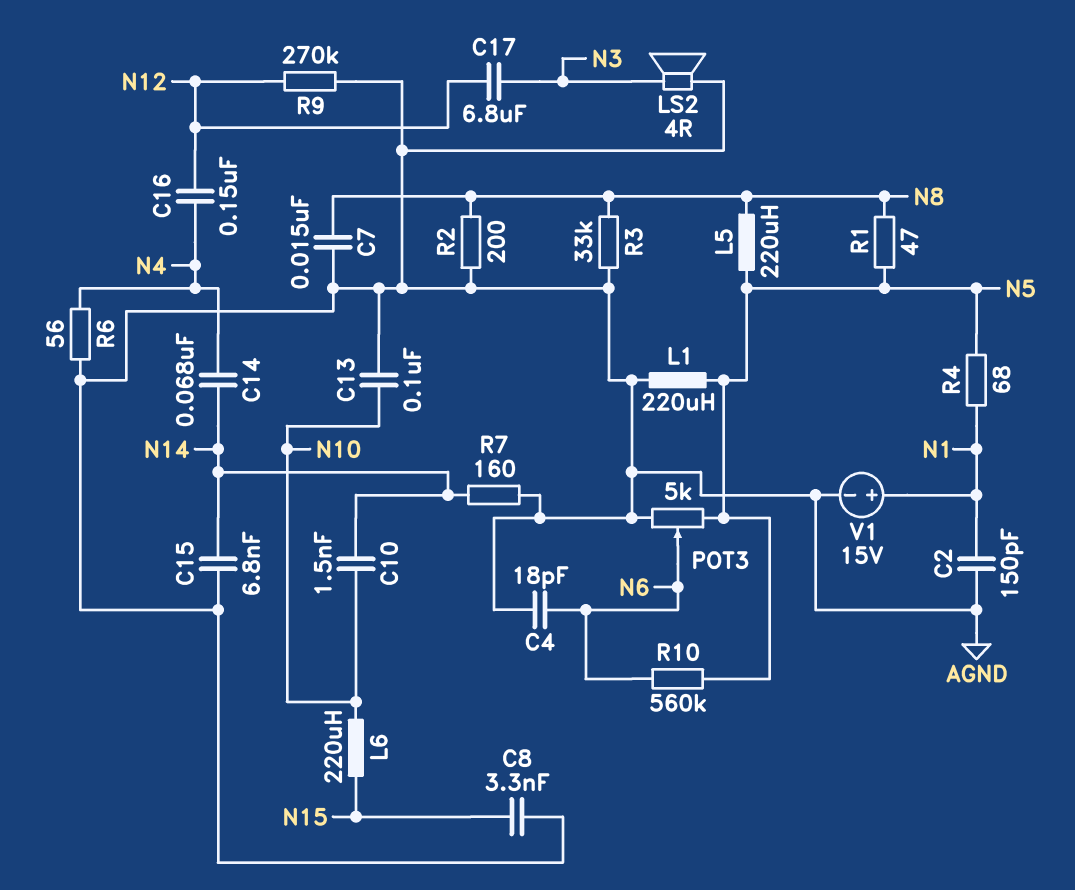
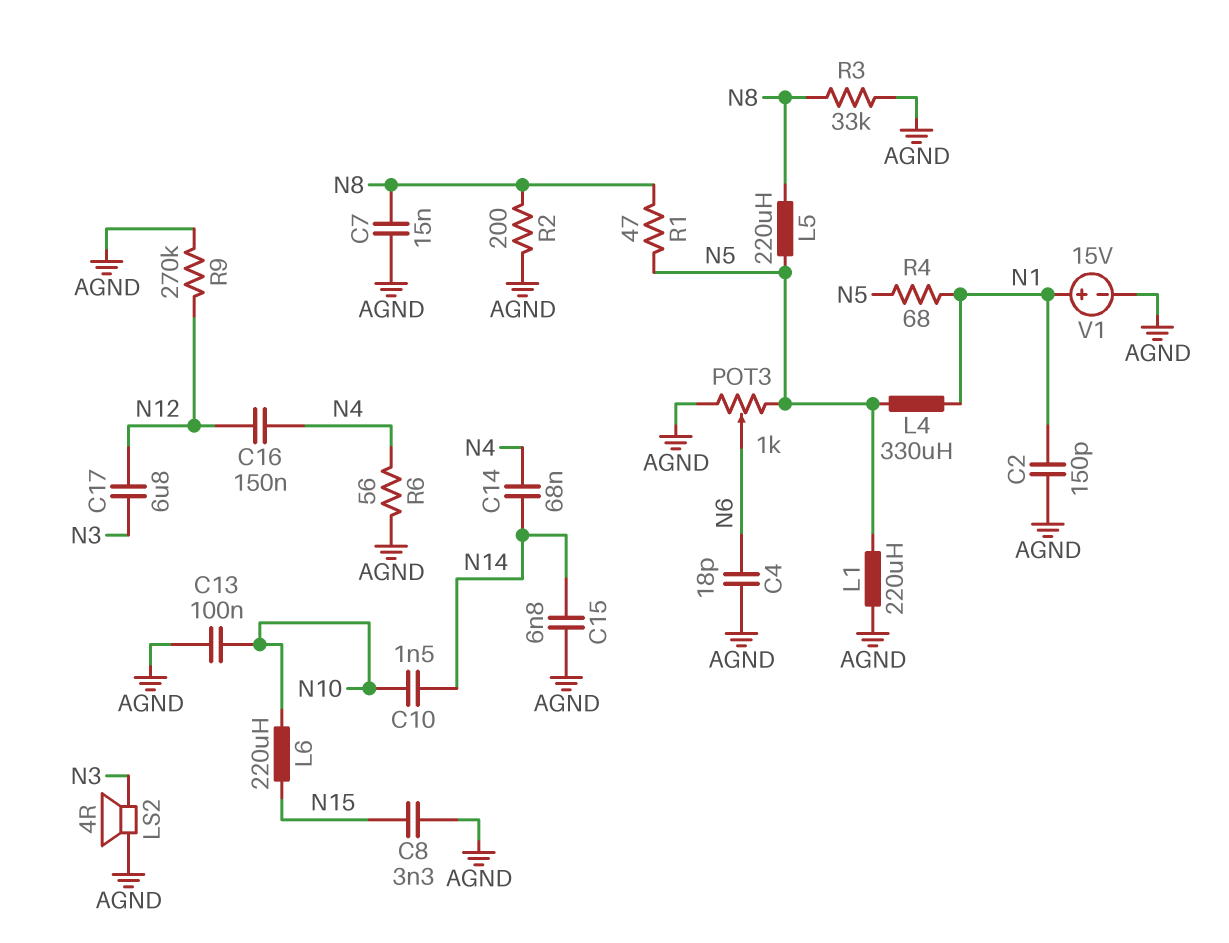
L4: none -> 330uH (N1, N5)
POT3: 5k (AGND, N5, wiper N6) -> 1k (AGND, N5, wiper N6)
R7: 160 (AGND, N14) -> none
R10: 560k (N5, N6) -> none

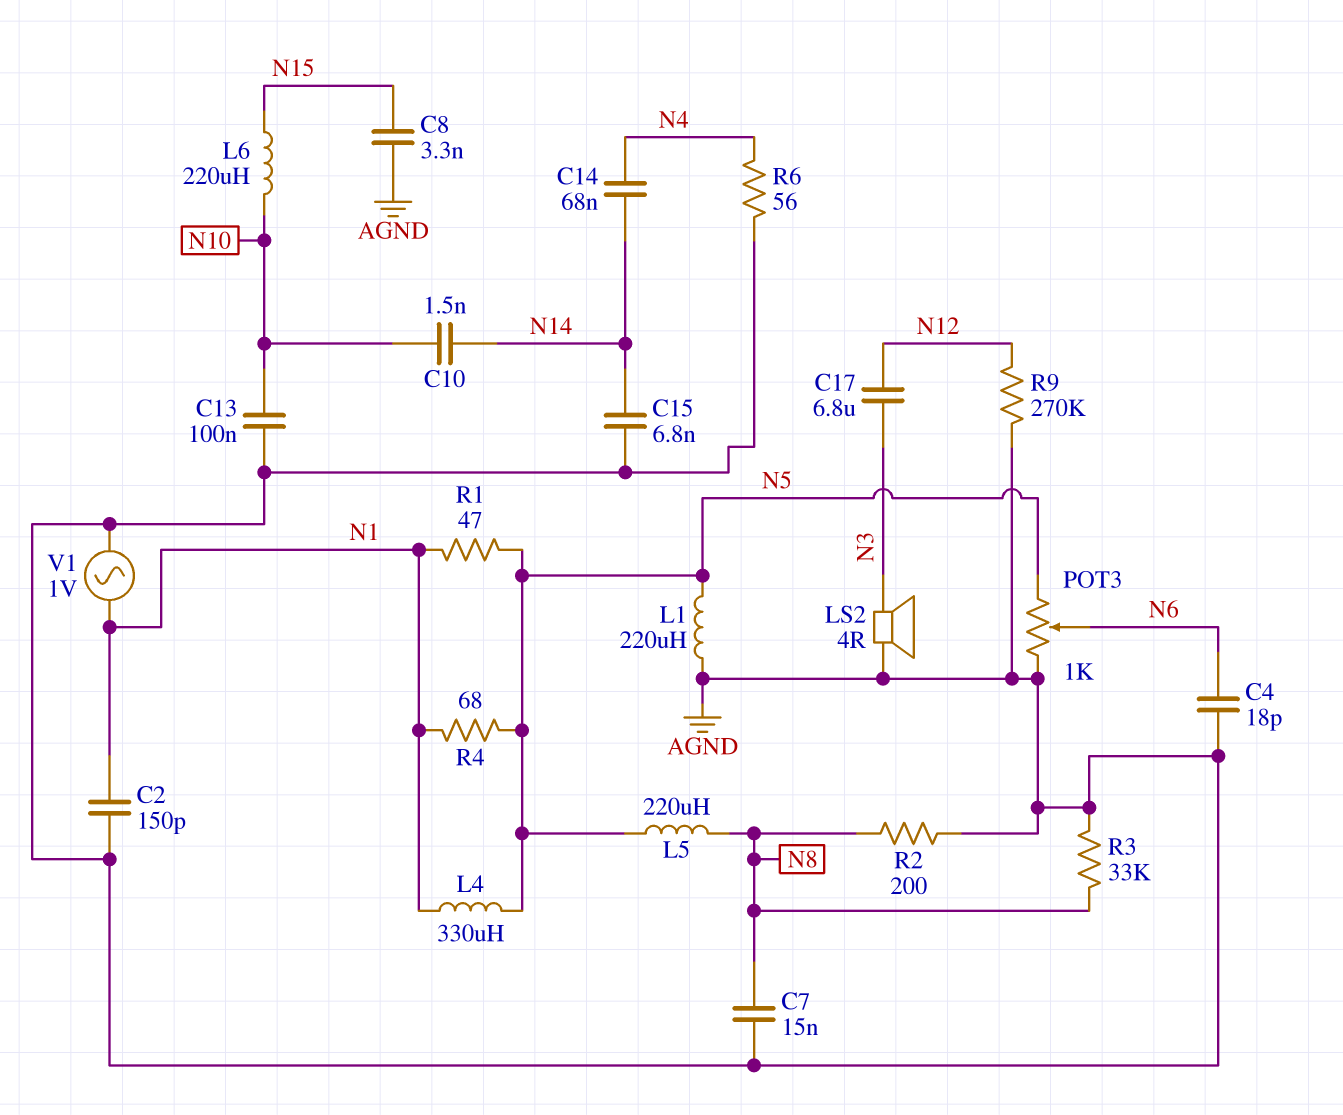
C16: 150nF (N4, N12) -> none
R1: 47 (N5, N8) -> 47 (N1, N5)
V1: 15V (plus N1, minus AGND) -> AC 1V (AGND, N1)

